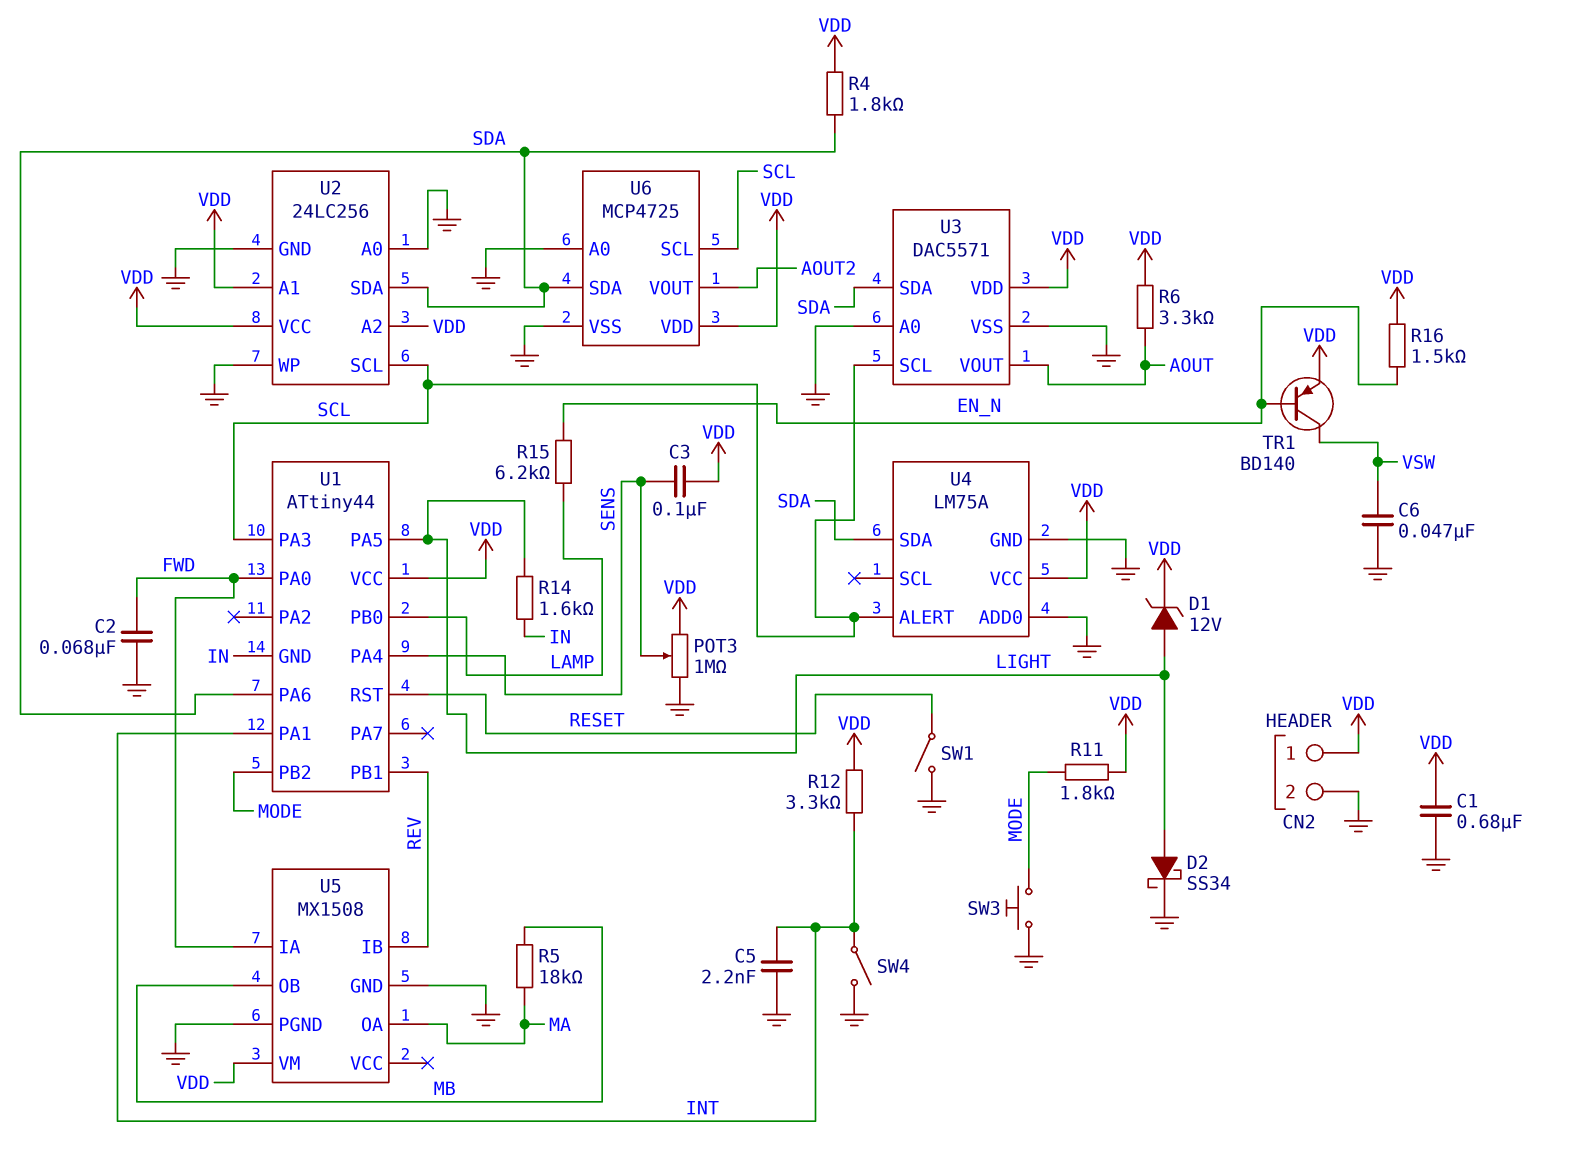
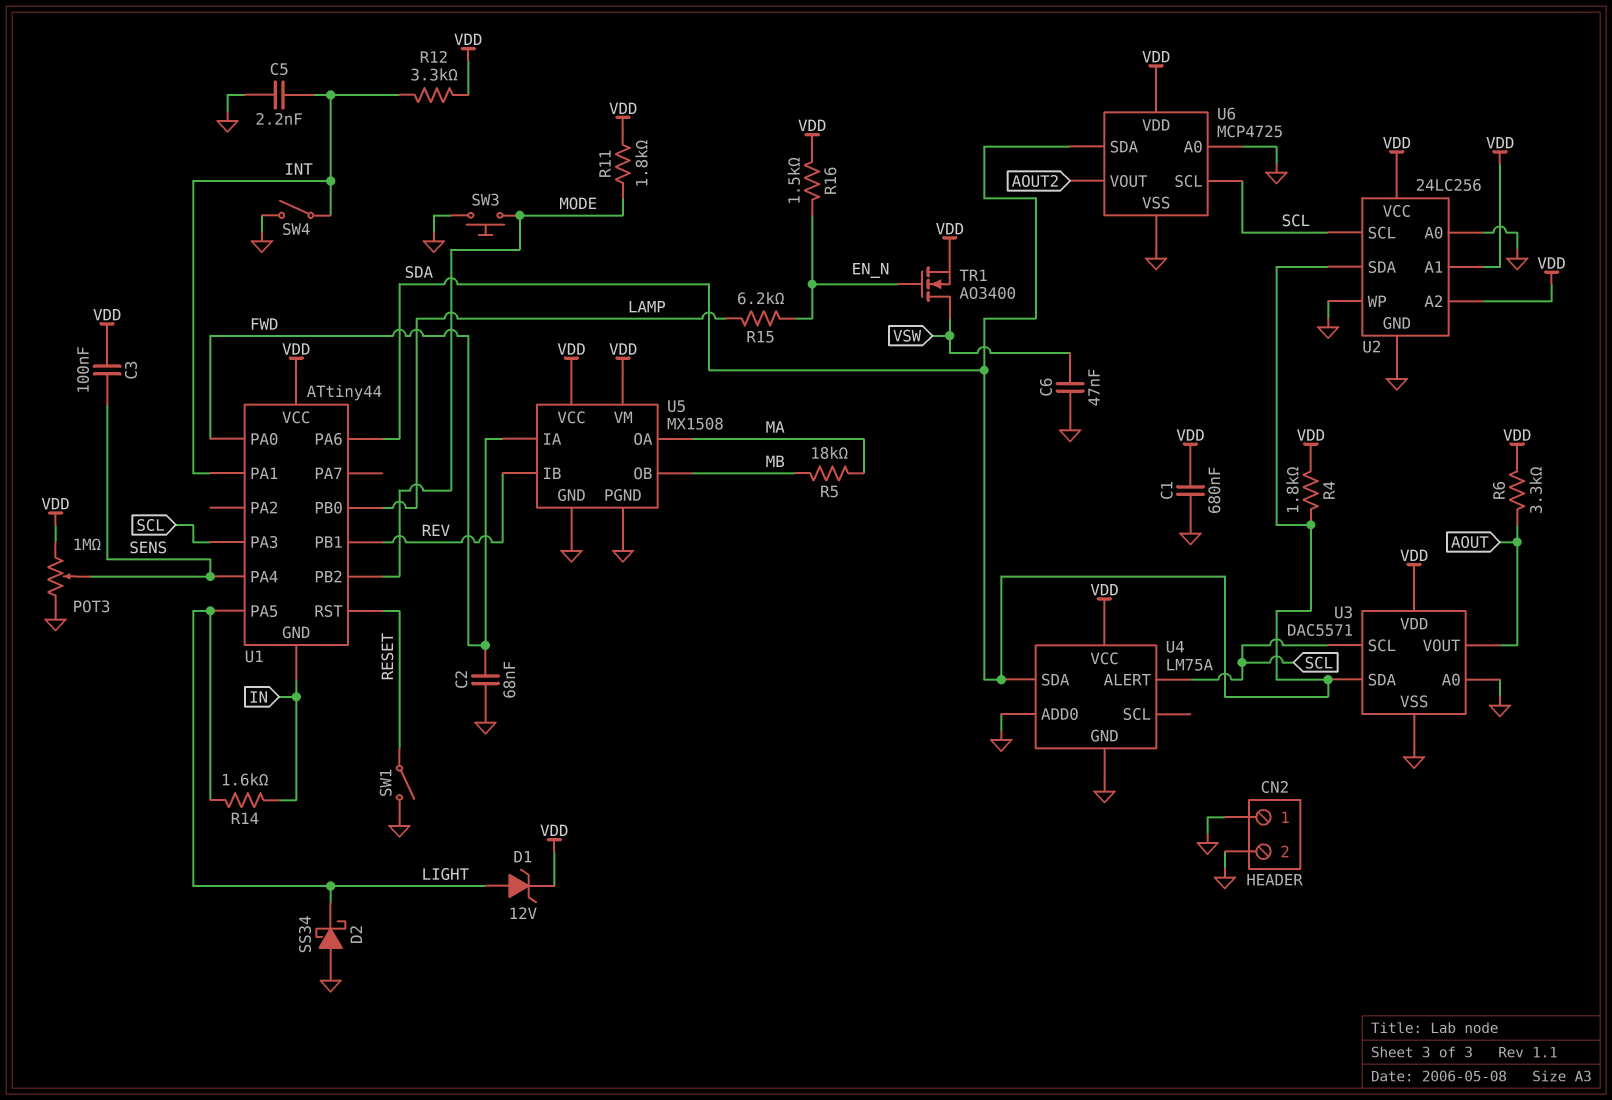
CN2 pin 1: VDD -> GND
D2: schottky SS34 (A LIGHT, K GND) -> schottky SS34 (A GND, K LIGHT)
TR1: PNP BD140 (B EN_N, C VSW, E VDD) -> NMOS AO3400 (G EN_N, D VSW, S VDD)
U5 pin VCC: none -> VDD

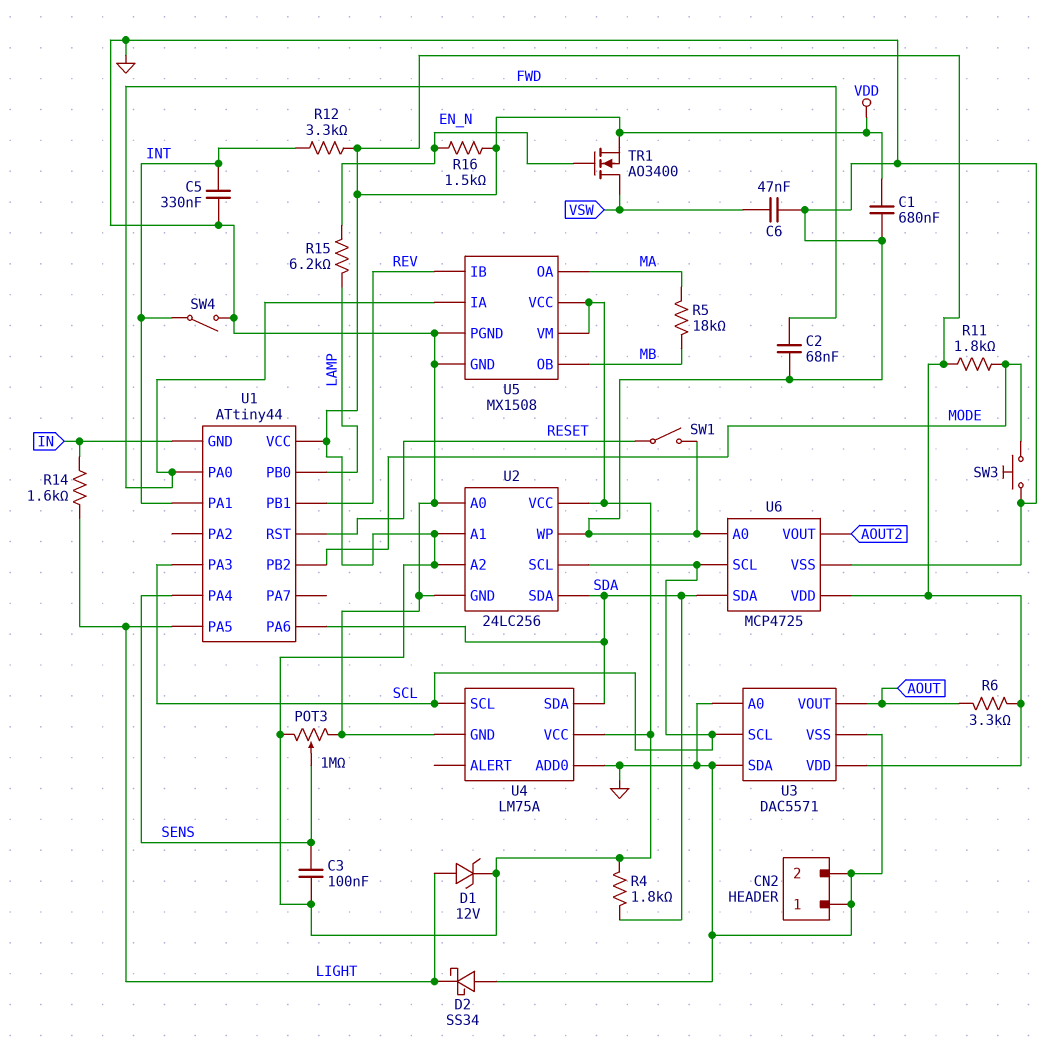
C5: 2.2nF (GND, INT) -> 330nF (GND, INT)
U3 pin SDA: SDA -> GND
U4 pin ALERT: SCL -> none
U4 pin SCL: none -> SCL

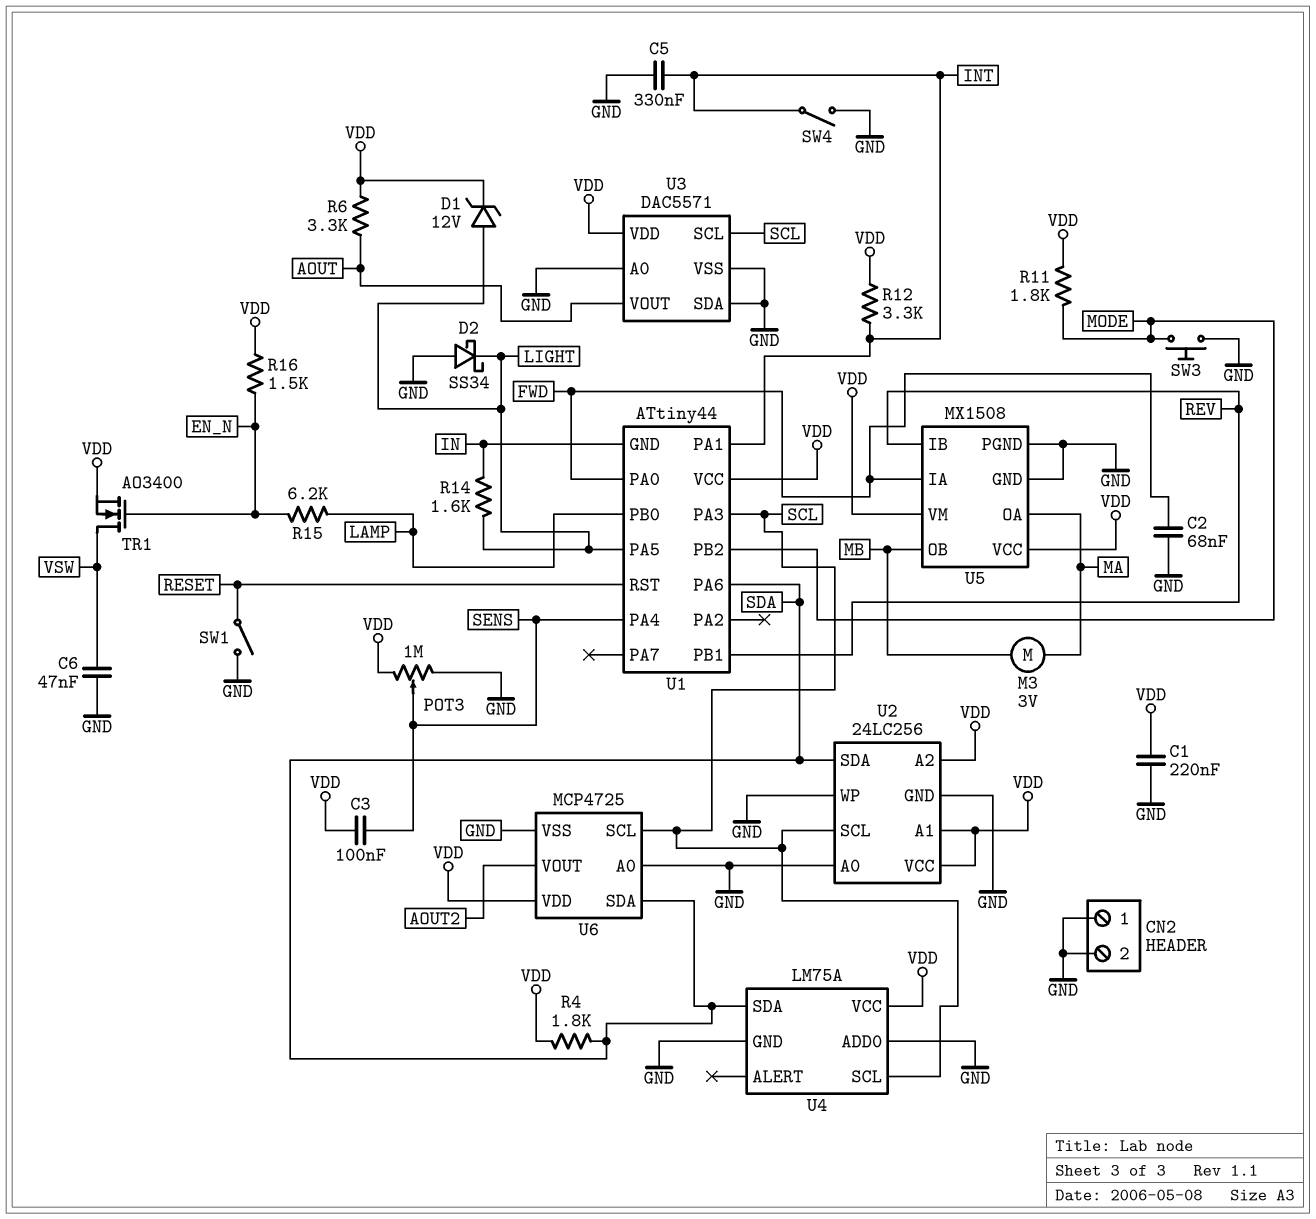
C1: 680nF (GND, VDD) -> 220nF (GND, VDD)
M3: none -> motor 3V (MA, MB)
R5: 18k (MA, MB) -> none

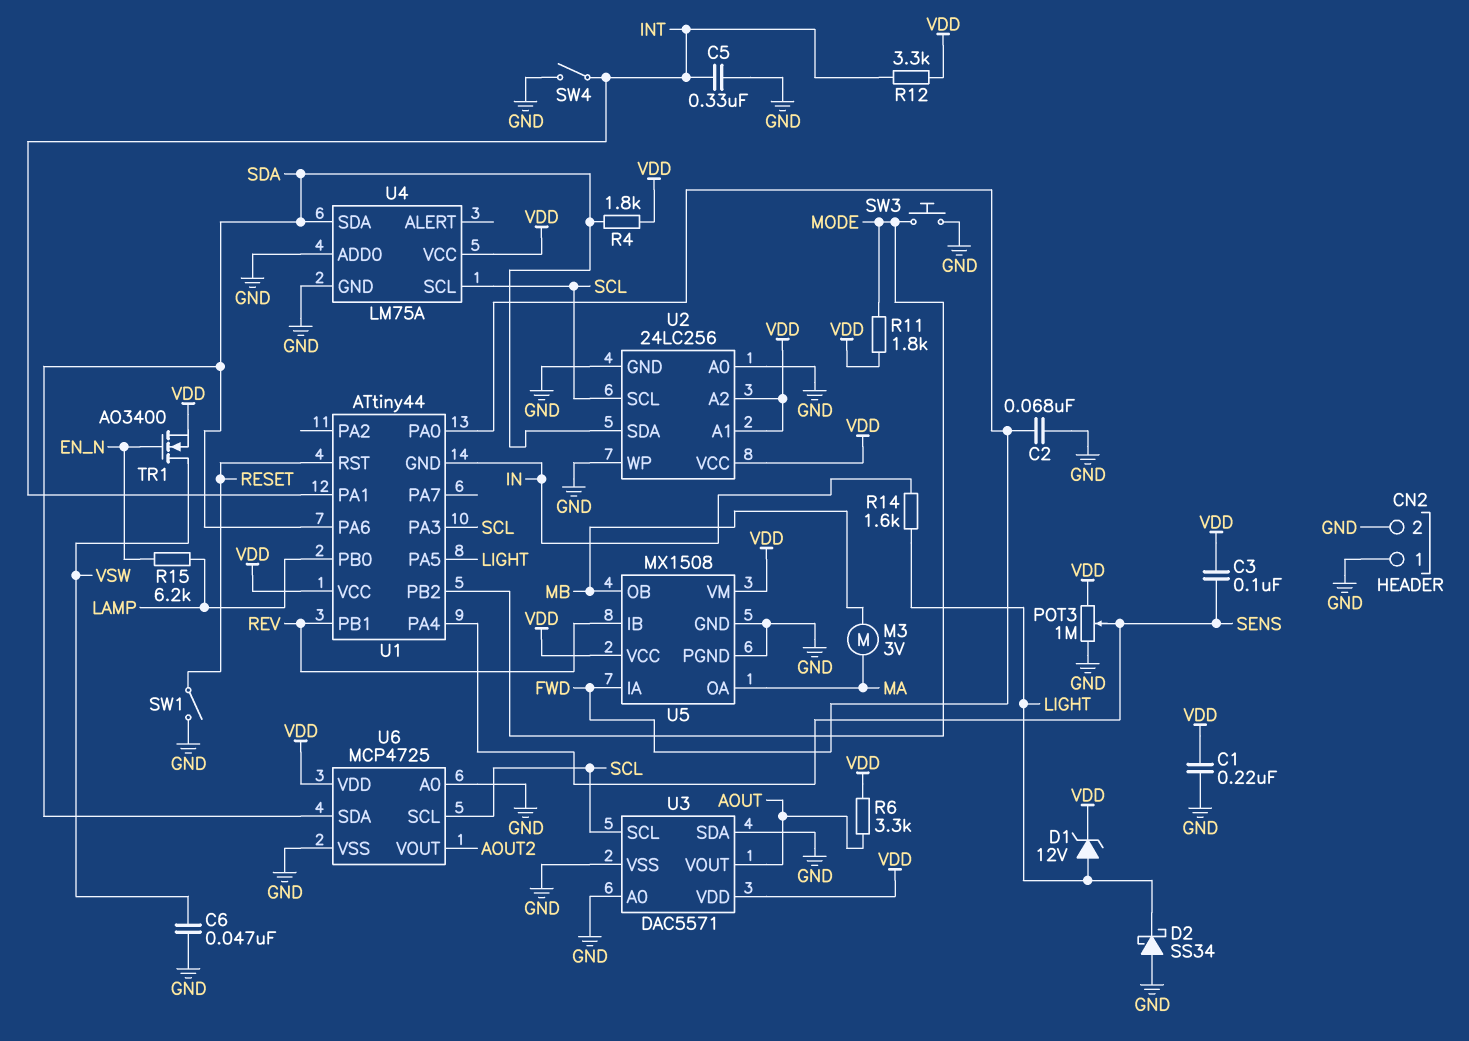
R16: 1.5k (EN_N, VDD) -> none

